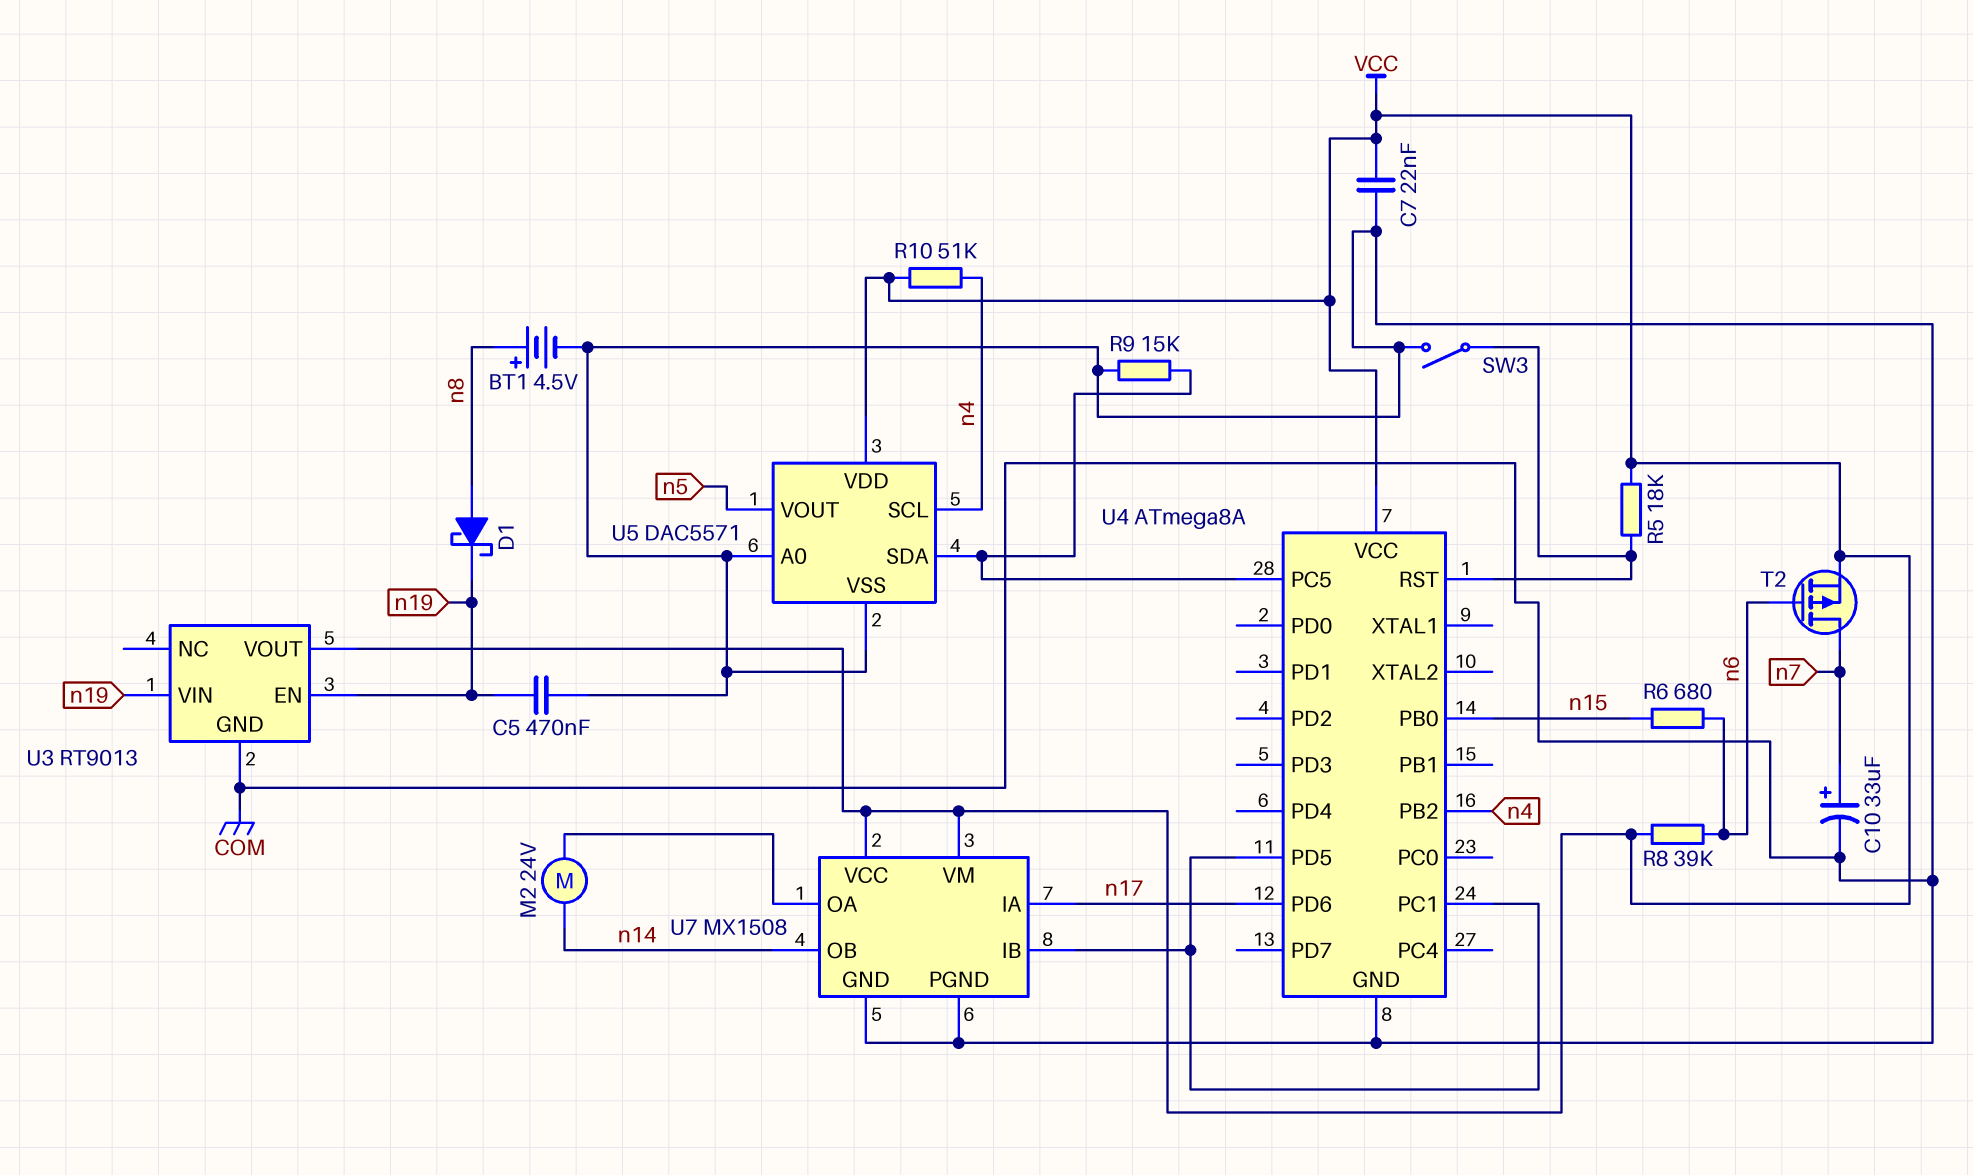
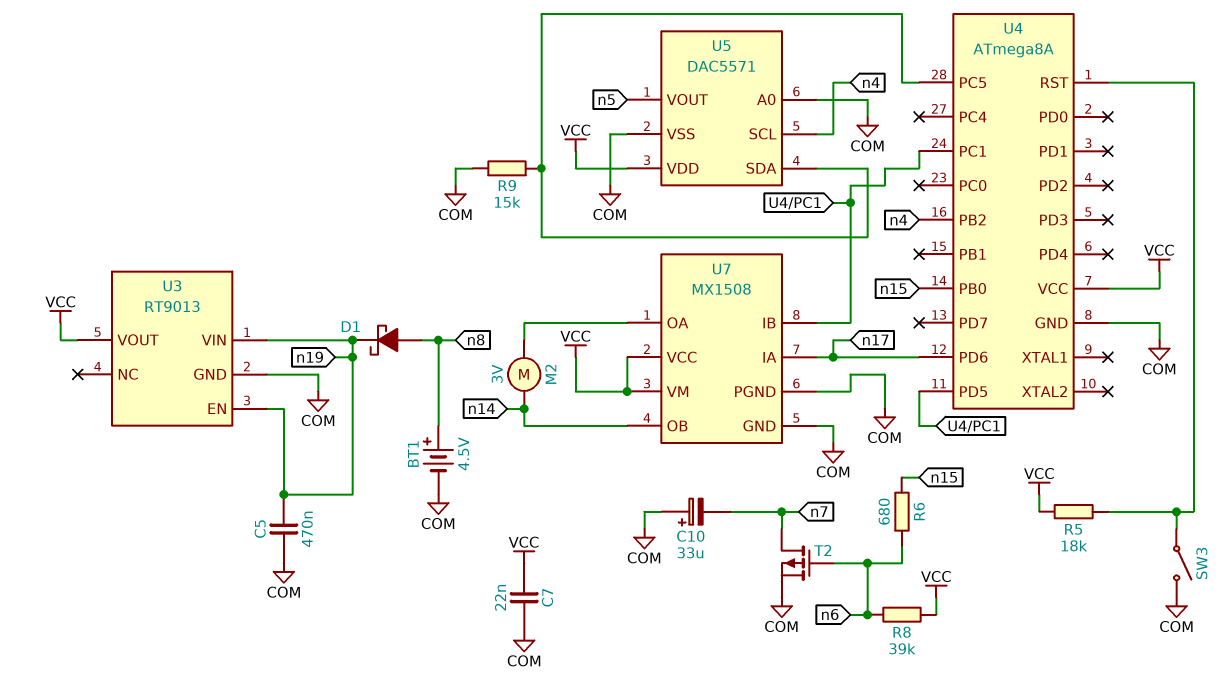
C10: 33uF (plus n7, minus COM) -> 33uF (plus COM, minus n7)
M2: motor 24V (U7/OA, n14) -> motor 3V (U7/OA, n14)
R10: 51k (VCC, n4) -> none
T2: PMOS (G n6, D n7, S VCC) -> PMOS (G n6, D n7, S COM)

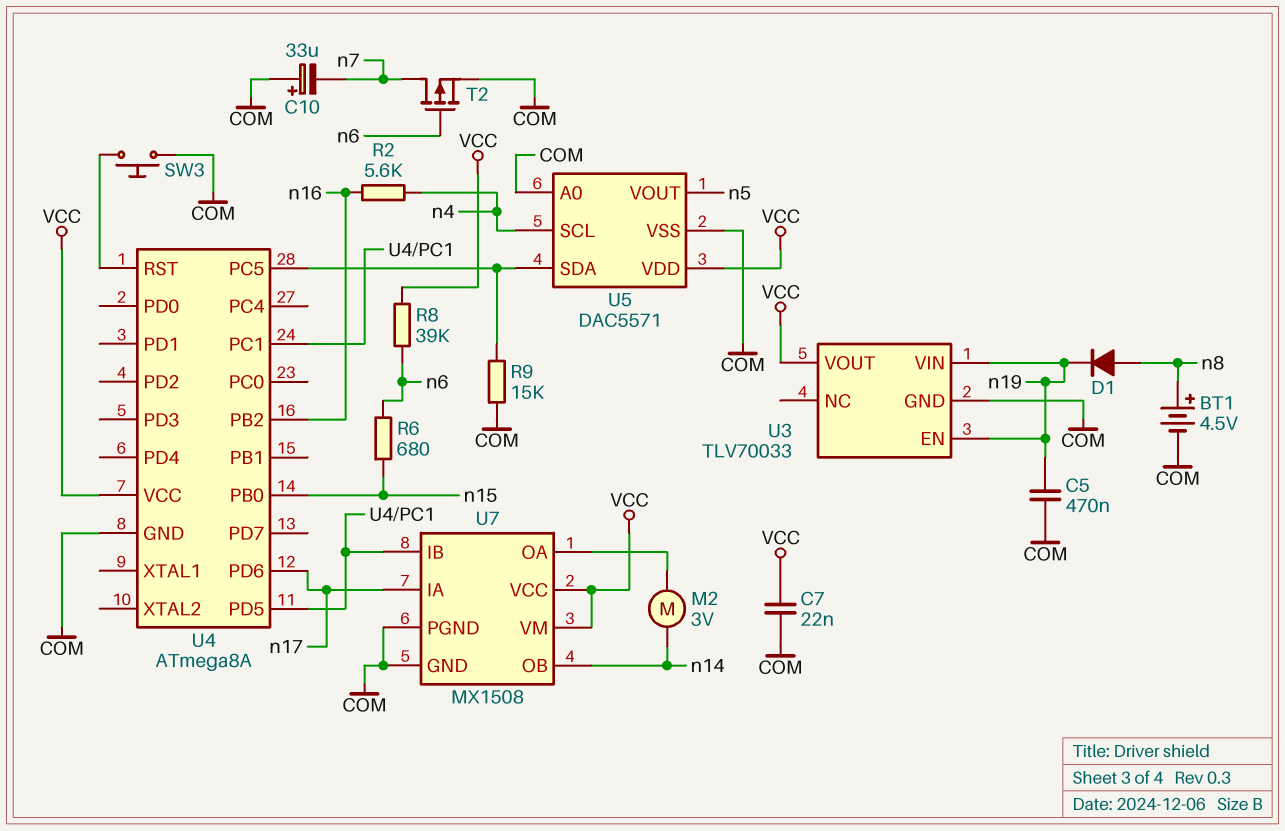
D1: schottky (A n8, K n19) -> diode (A n8, K n19)
R2: none -> 5.6k (n4, n16)
R5: 18k (U4/RST, VCC) -> none
SW3: switch (COM, U4/RST) -> button (COM, U4/RST)
U3: RT9013 -> TLV70033
U4 pin PB2: n4 -> n16

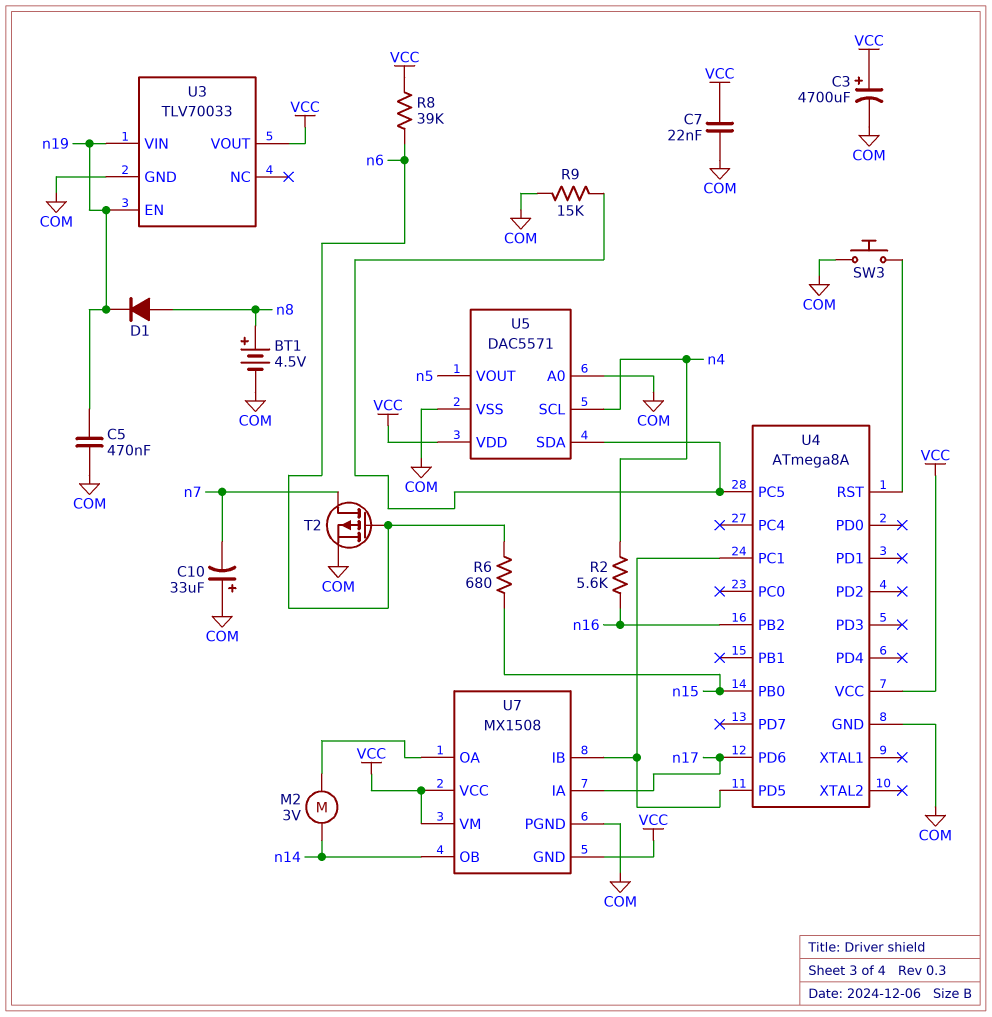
C3: none -> 4700uF (plus VCC, minus COM)
U7 pin GND: COM -> VCC

